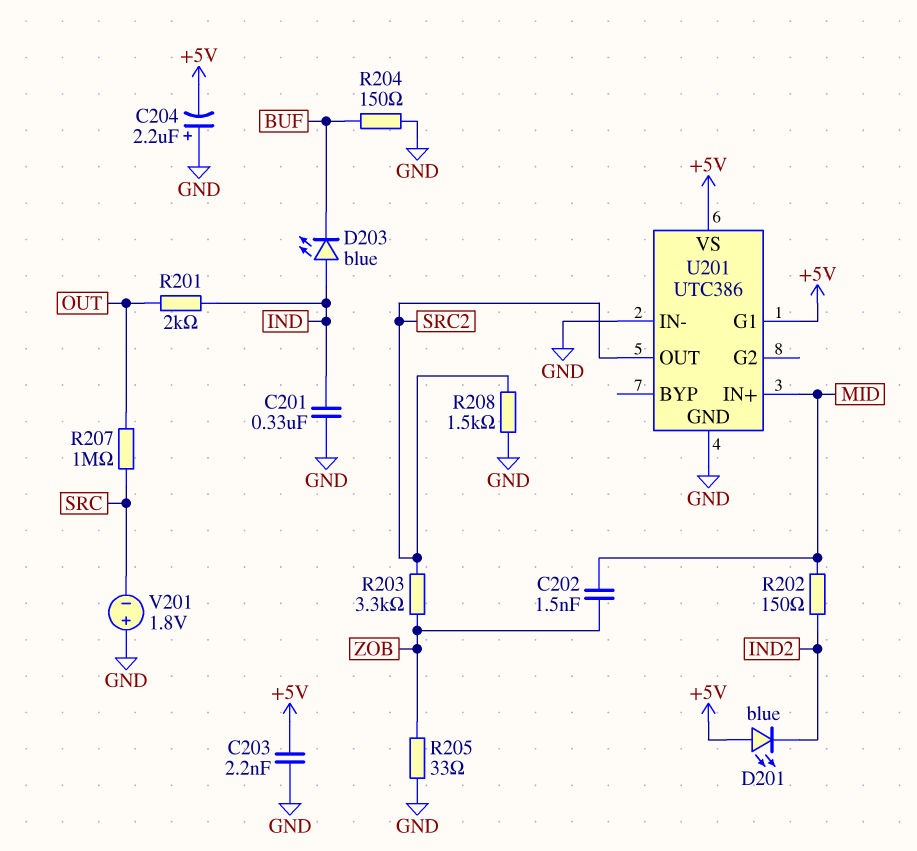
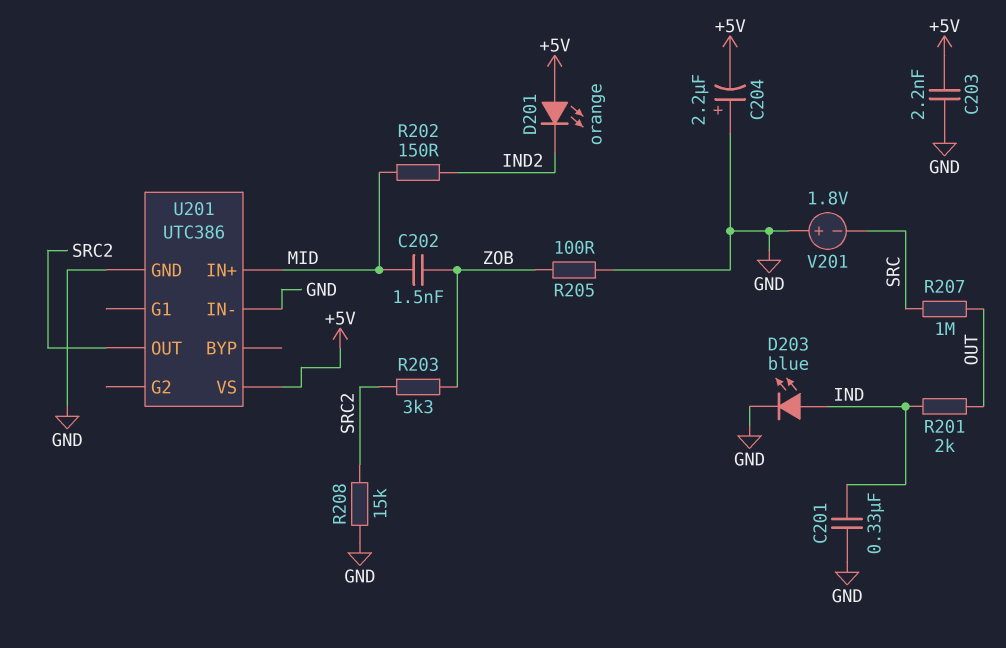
D201: LED blue (A +5V, K IND2) -> LED orange (A +5V, K IND2)
D203: LED blue (A IND, K BUF) -> LED blue (A IND, K GND)
R204: 150 (BUF, GND) -> none
R205: 33 (GND, ZOB) -> 100 (GND, ZOB)
R208: 1.5k (GND, SRC2) -> 15k (GND, SRC2)
U201 pin G1: +5V -> none

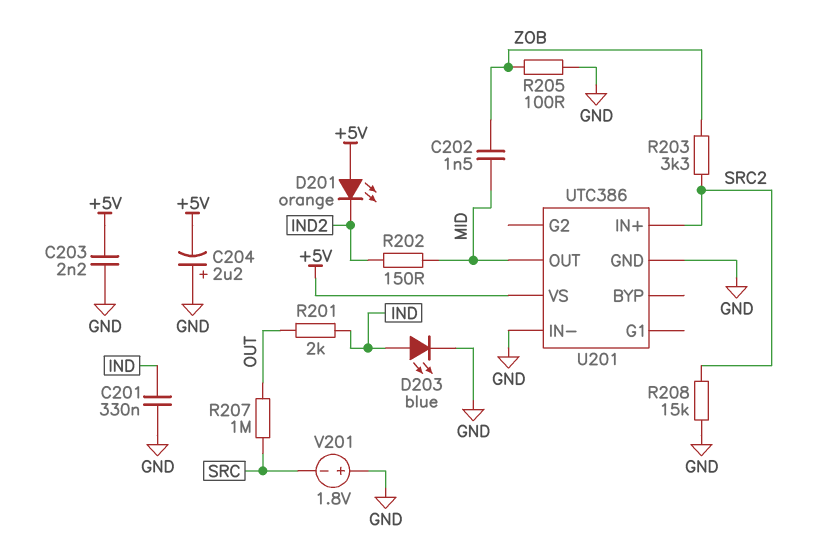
U201 pin IN+: MID -> SRC2
U201 pin OUT: SRC2 -> MID

